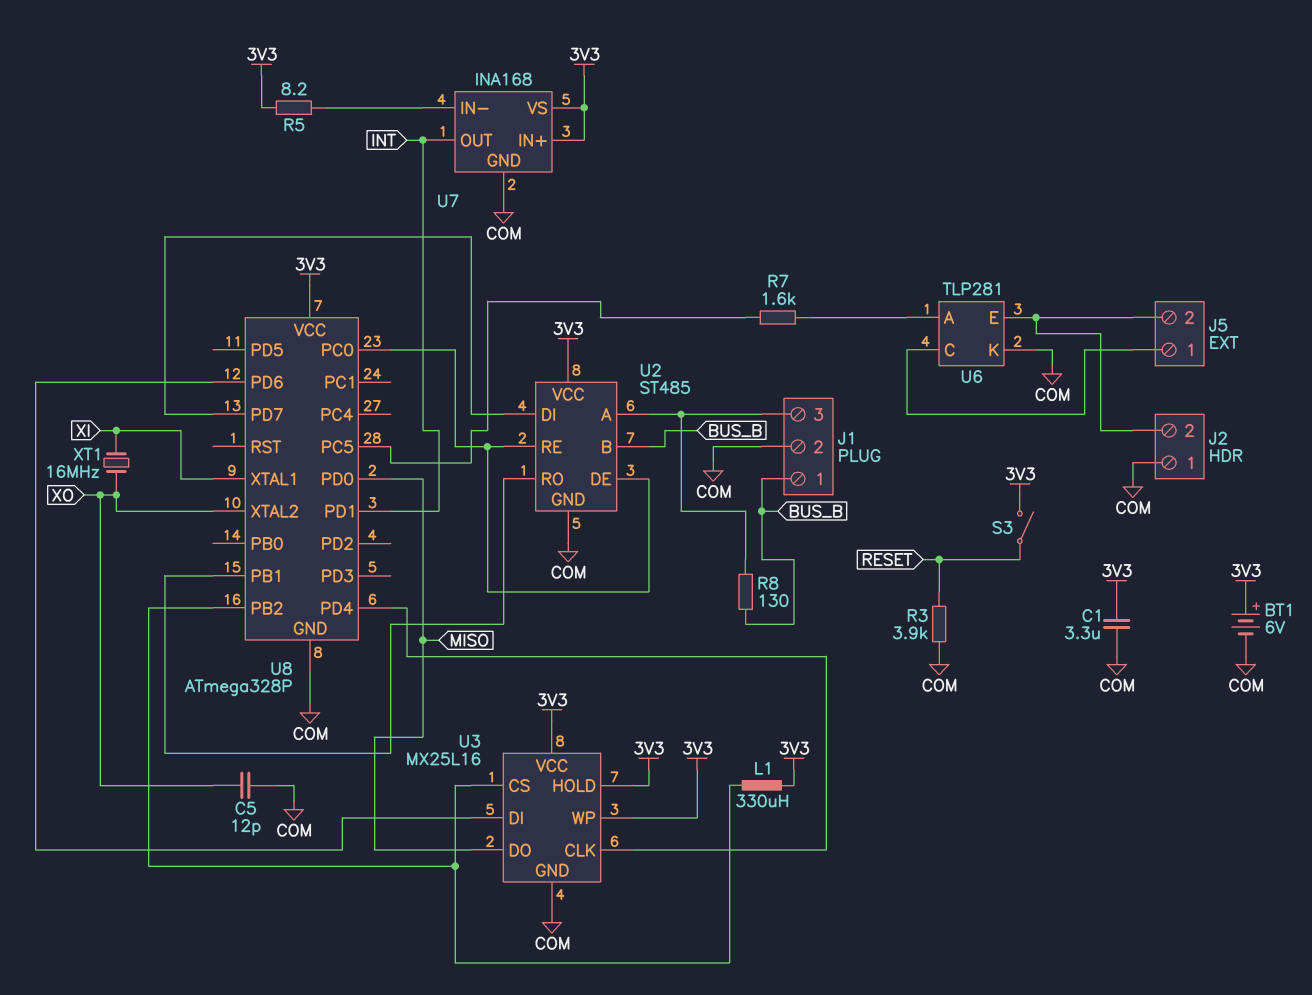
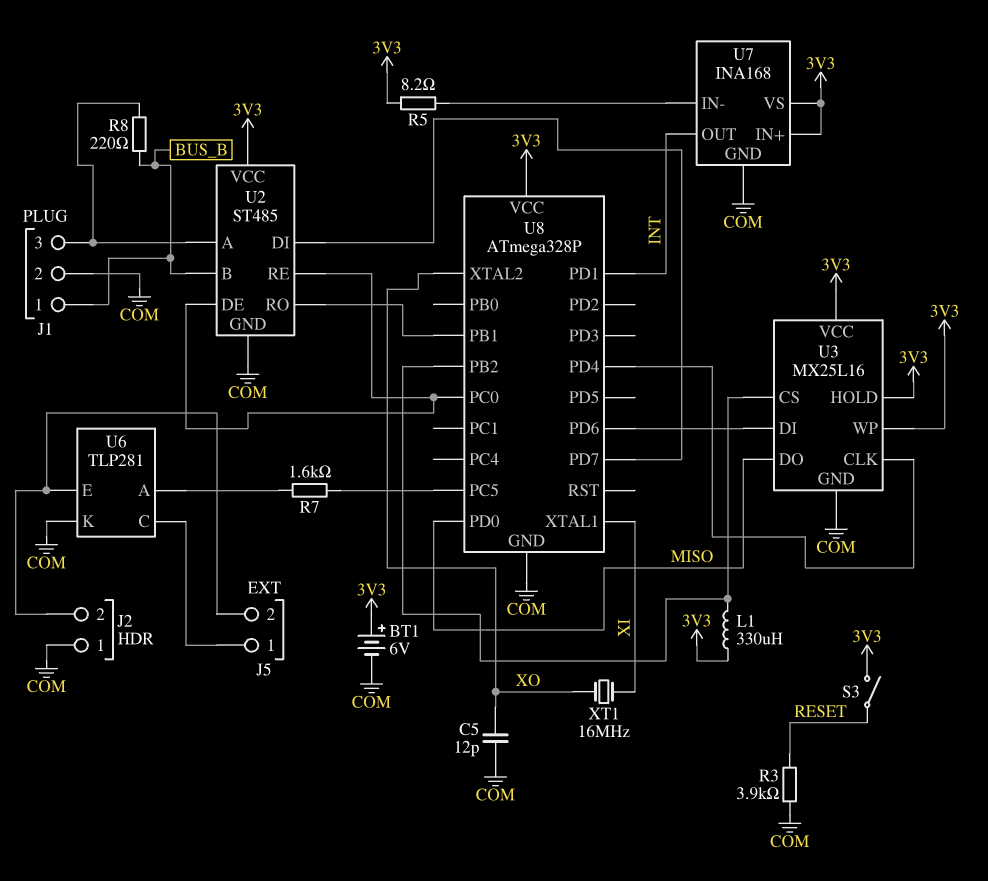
C1: 3.3uF (3V3, COM) -> none
R8: 130 (BUS_B, J1/3) -> 220 (BUS_B, J1/3)

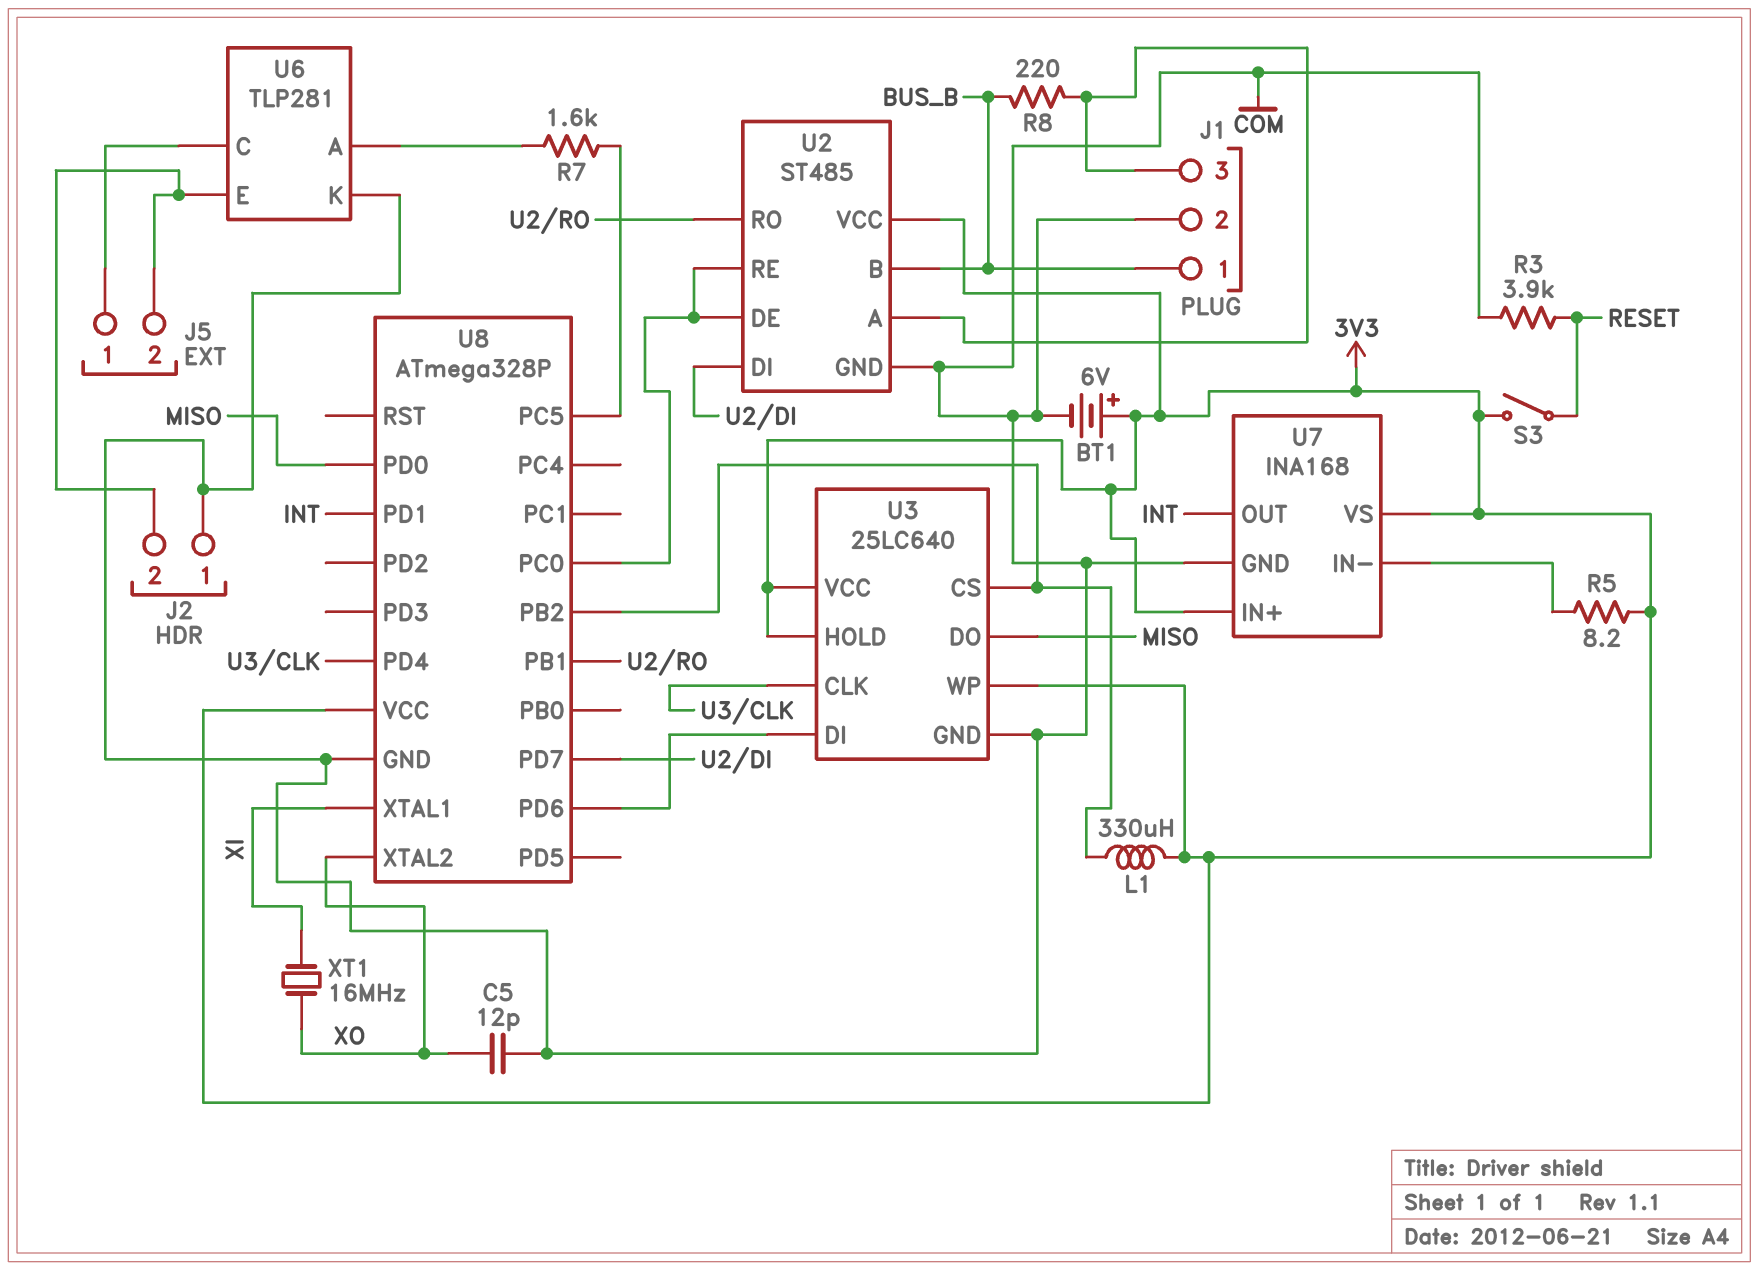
U3: MX25L16 -> 25LC640

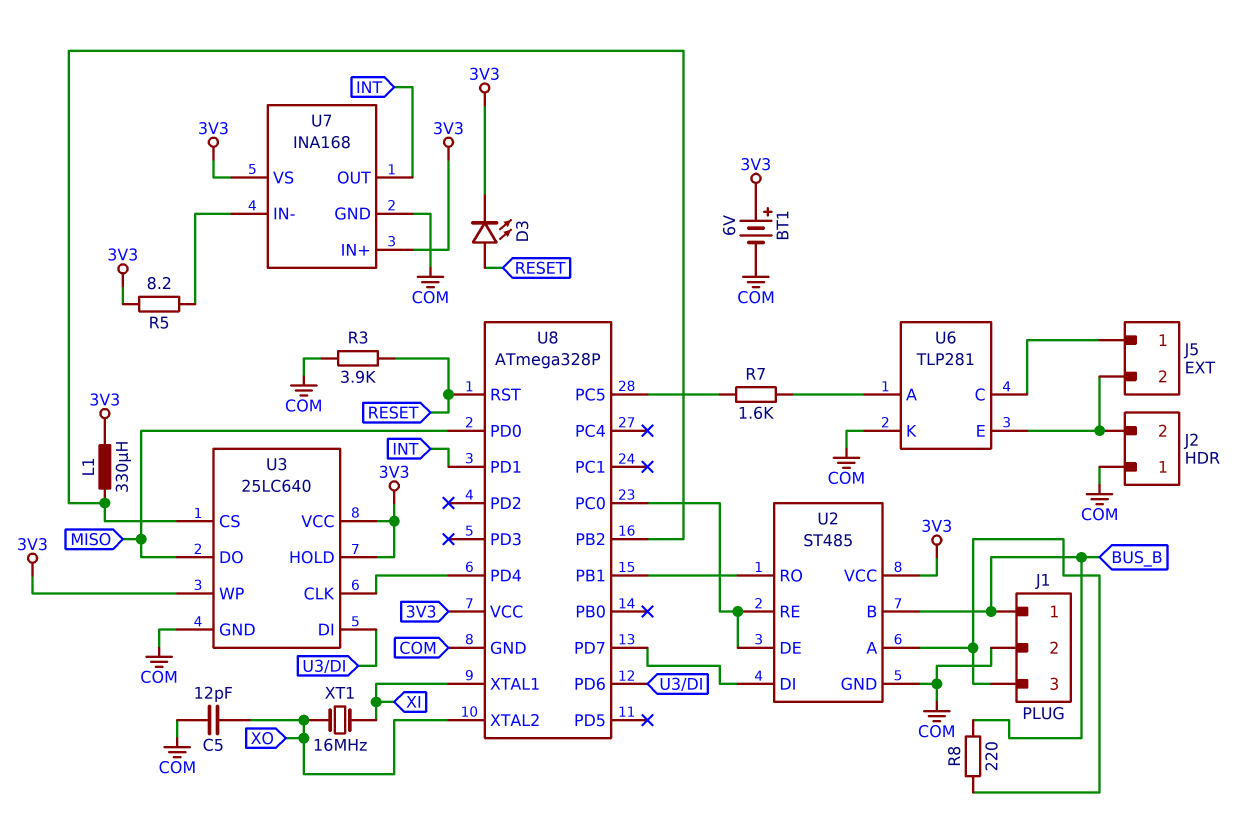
D3: none -> LED (A RESET, K 3V3)
S3: switch (3V3, RESET) -> none
U8 pin RST: none -> RESET

